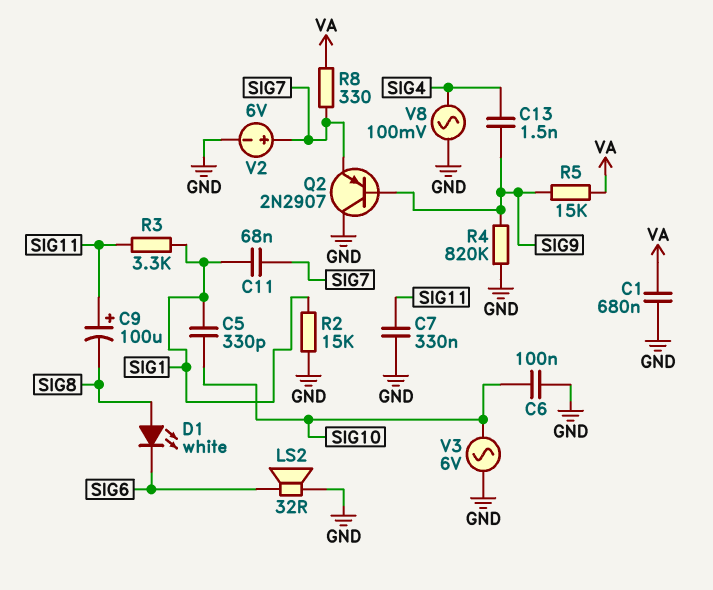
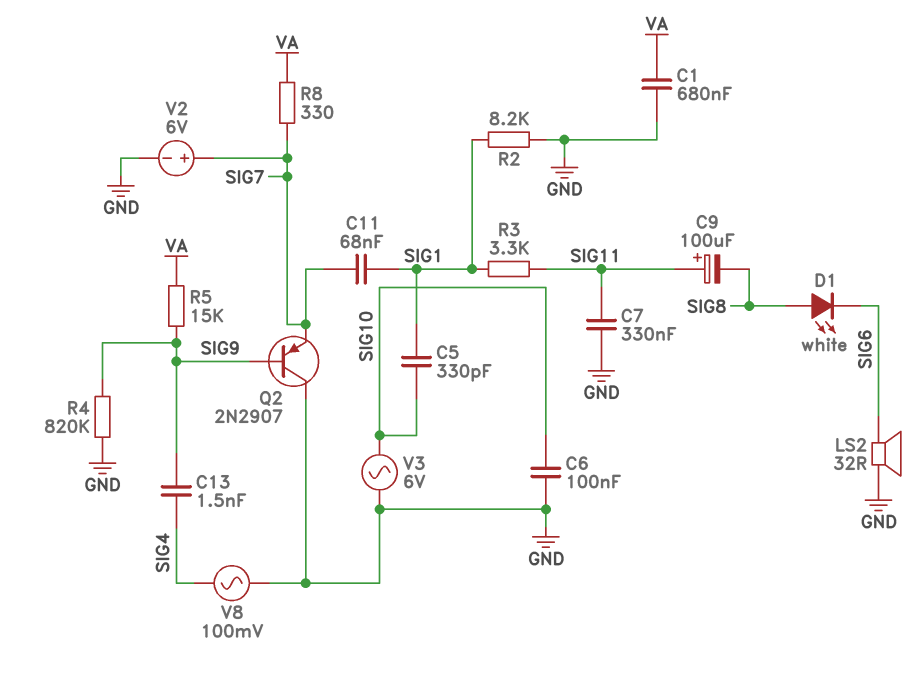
R2: 15k (GND, SIG1) -> 8.2k (GND, SIG1)

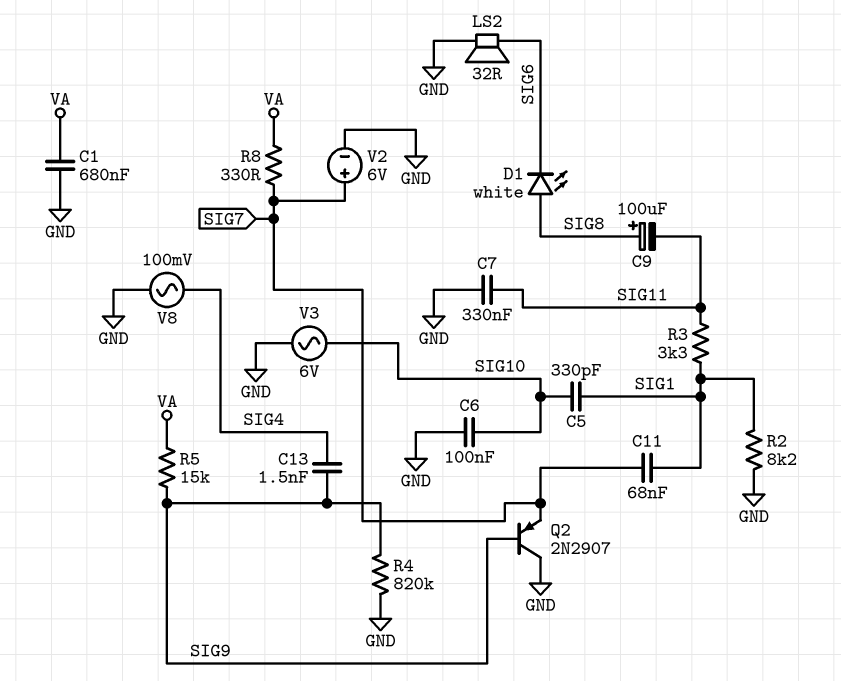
C9: 100uF (plus SIG11, minus SIG8) -> 100uF (plus SIG8, minus SIG11)

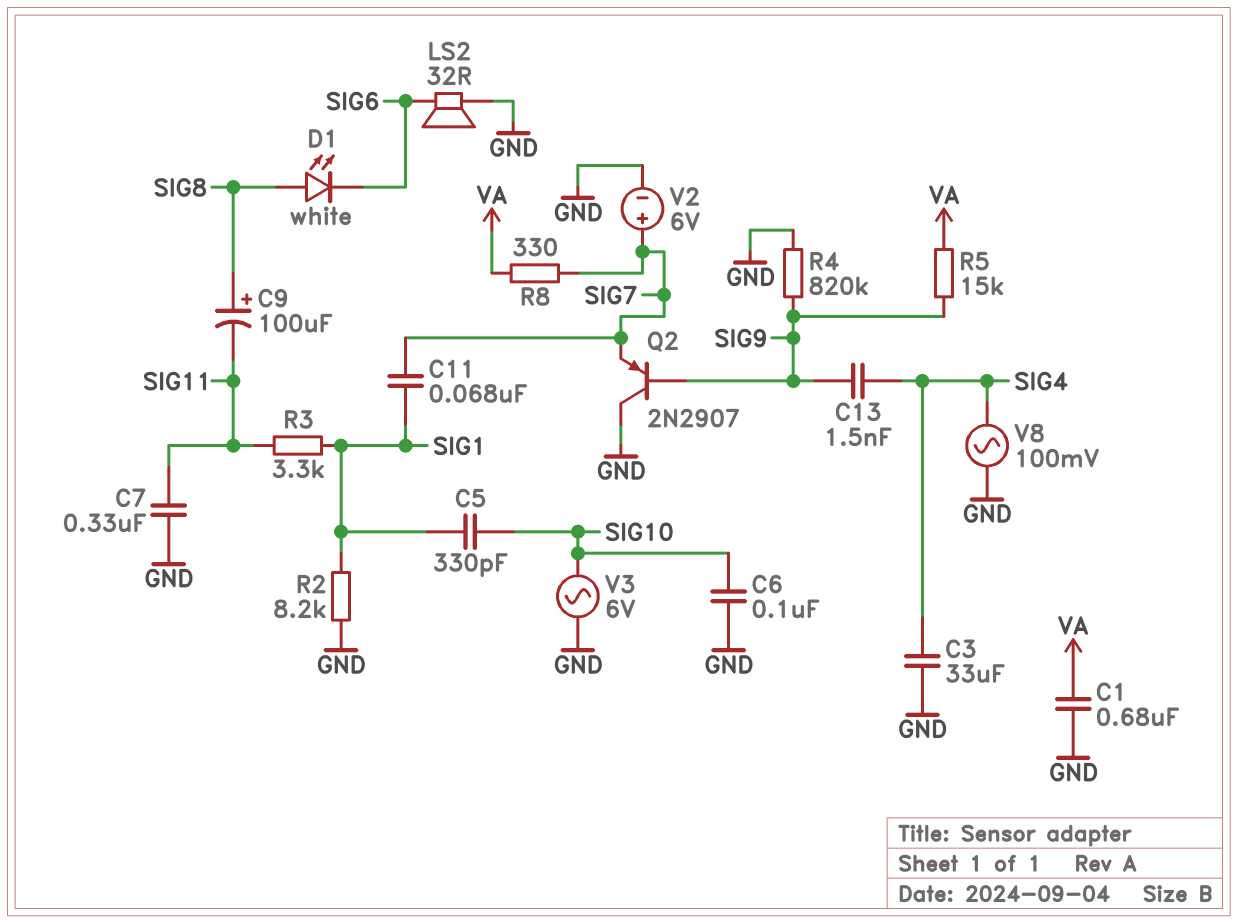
C3: none -> 33uF (GND, SIG4)

